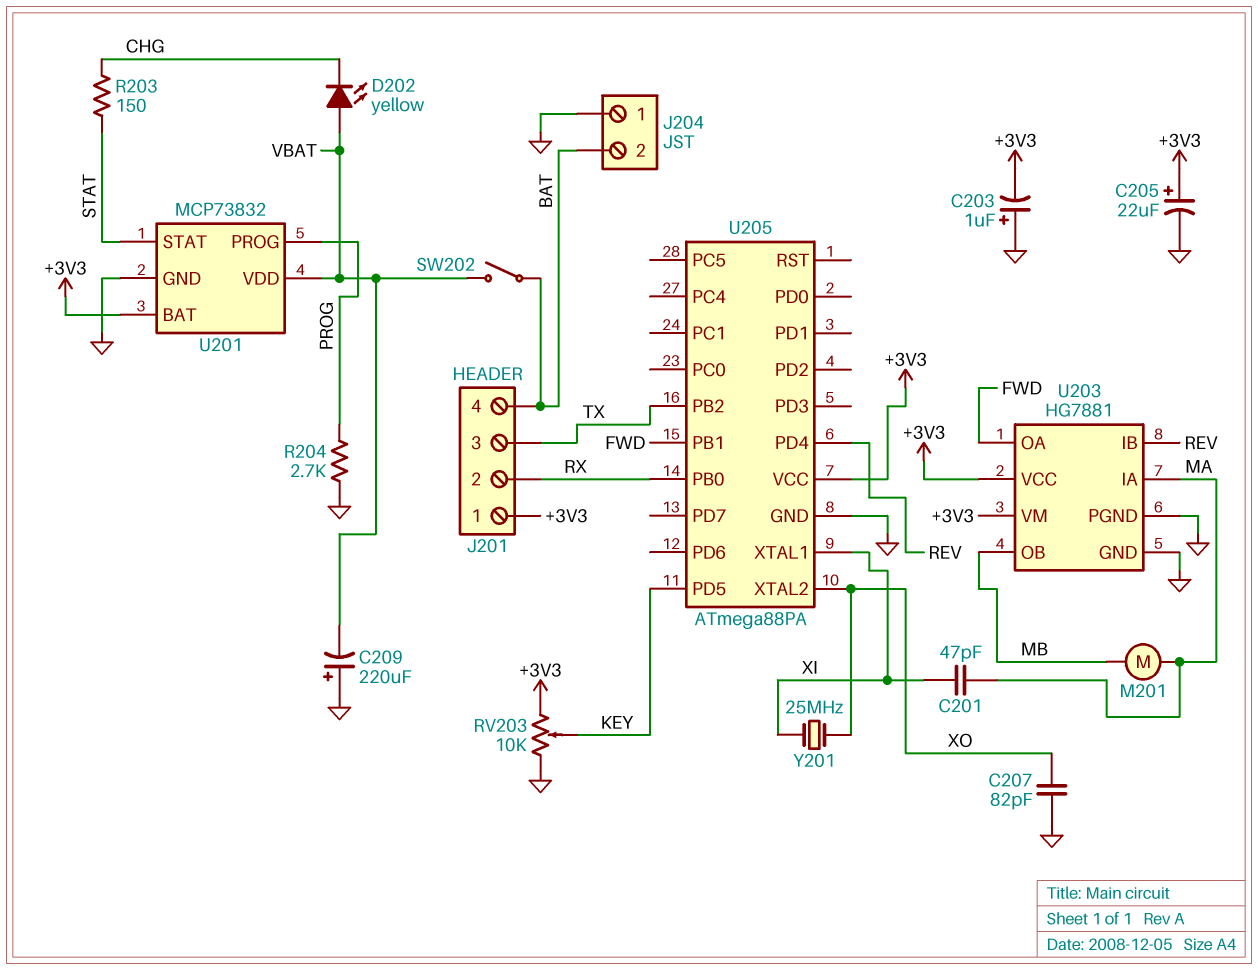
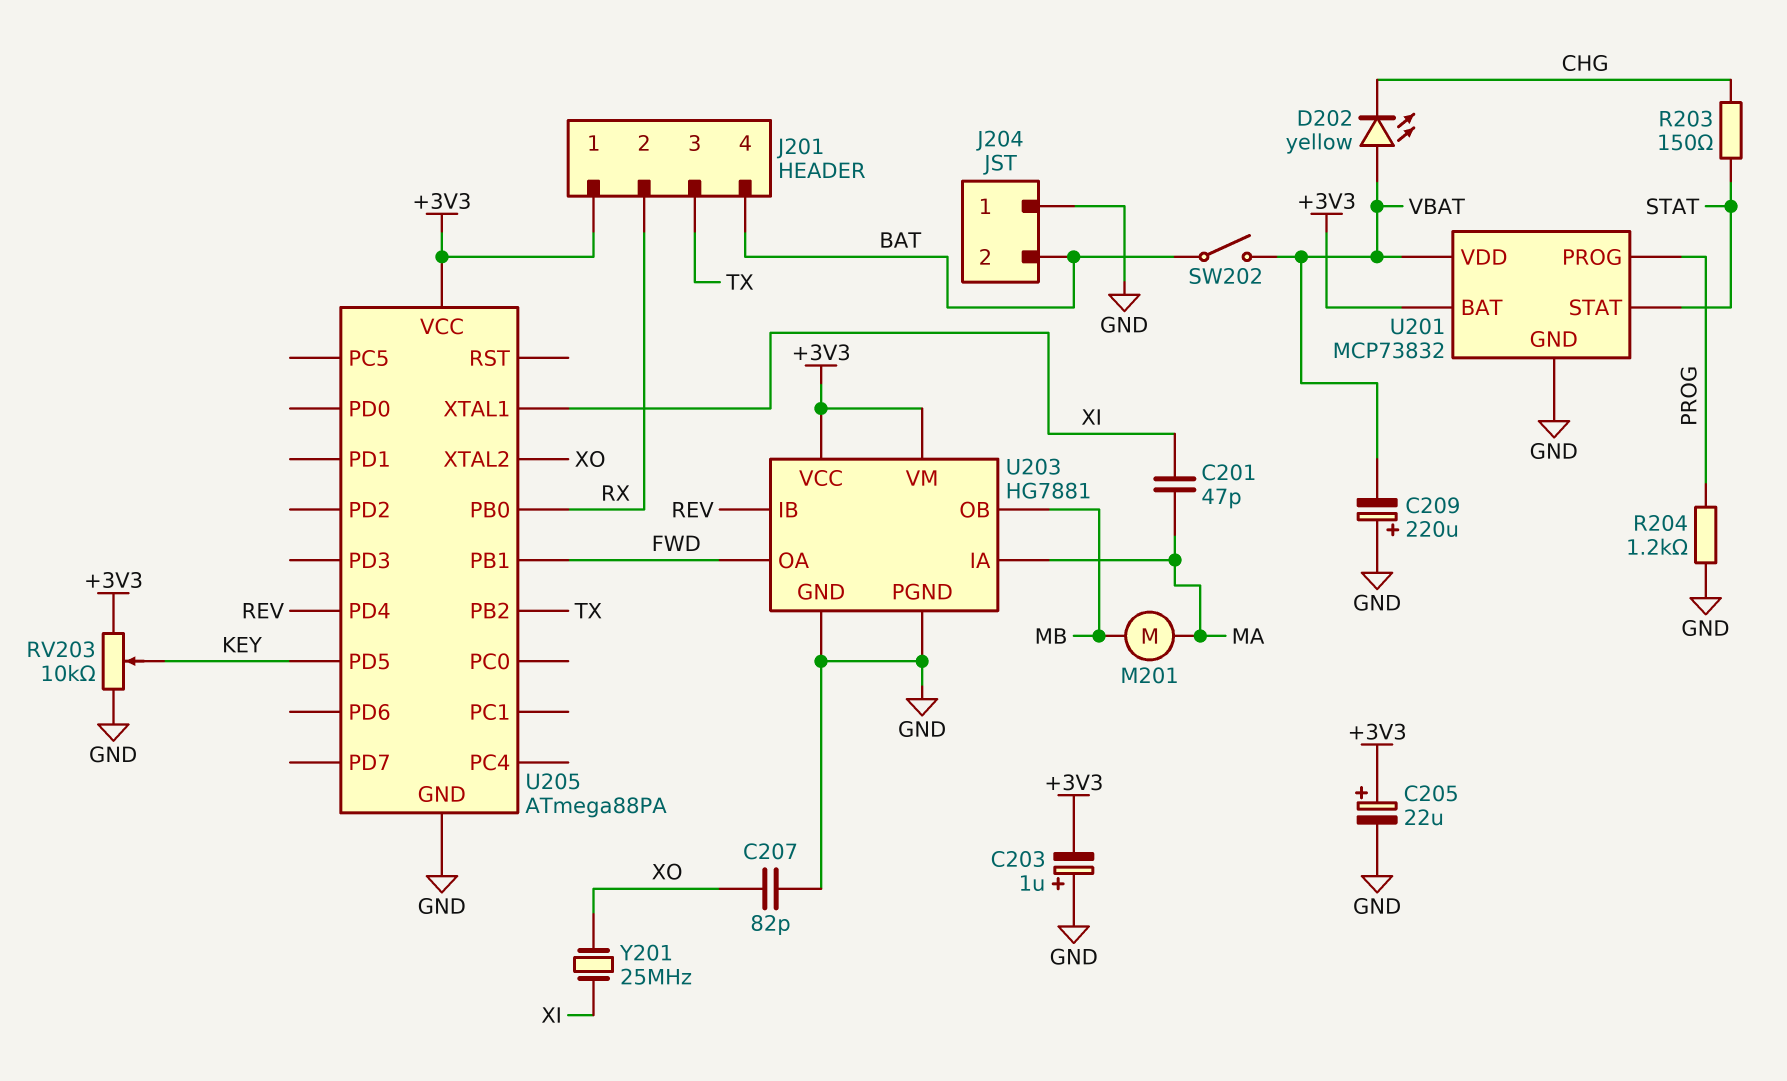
R204: 2.7k (GND, PROG) -> 1.2k (GND, PROG)

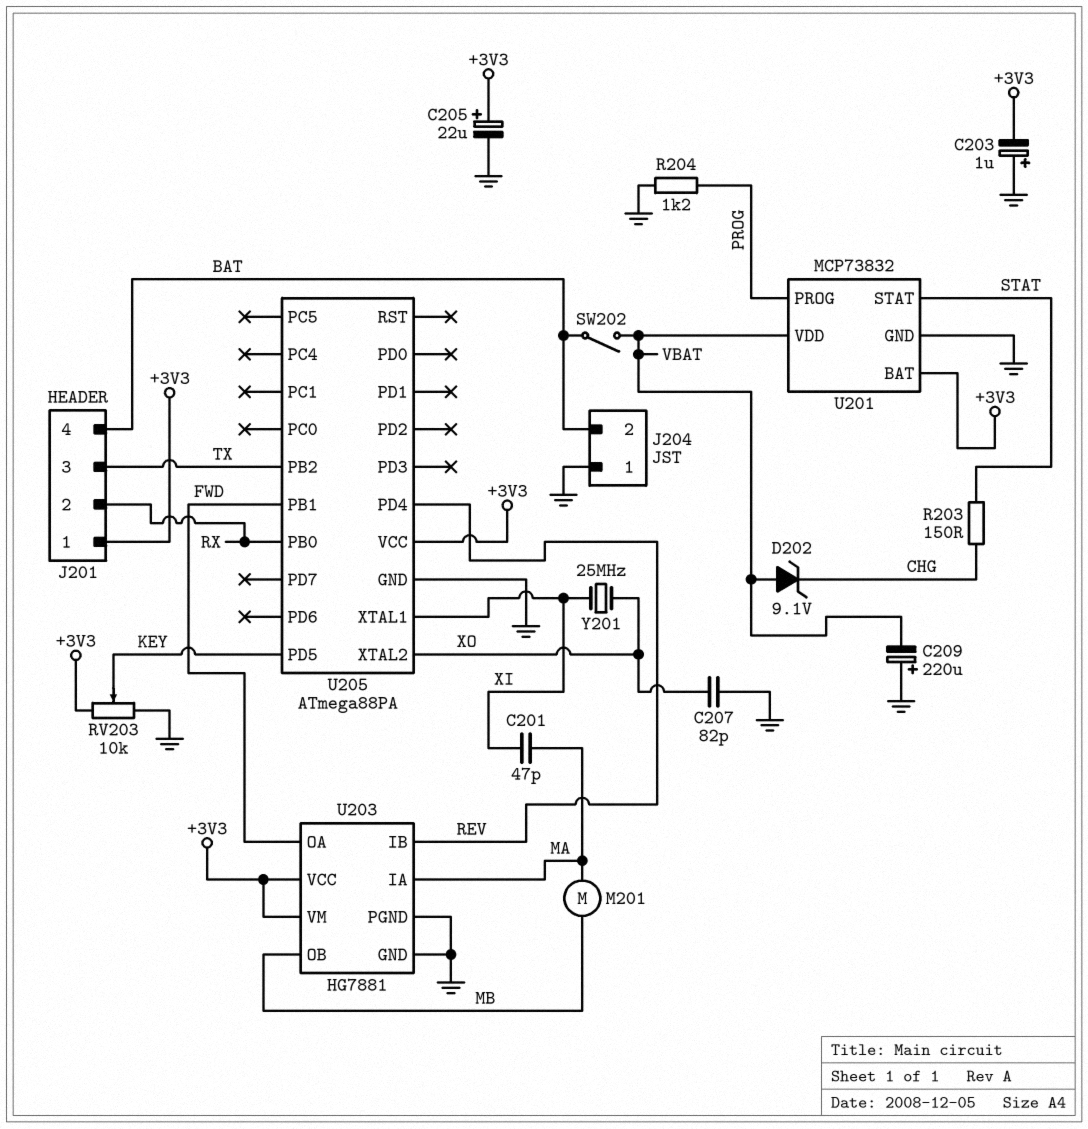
D202: LED yellow (A VBAT, K CHG) -> zener 9.1V (A VBAT, K CHG)

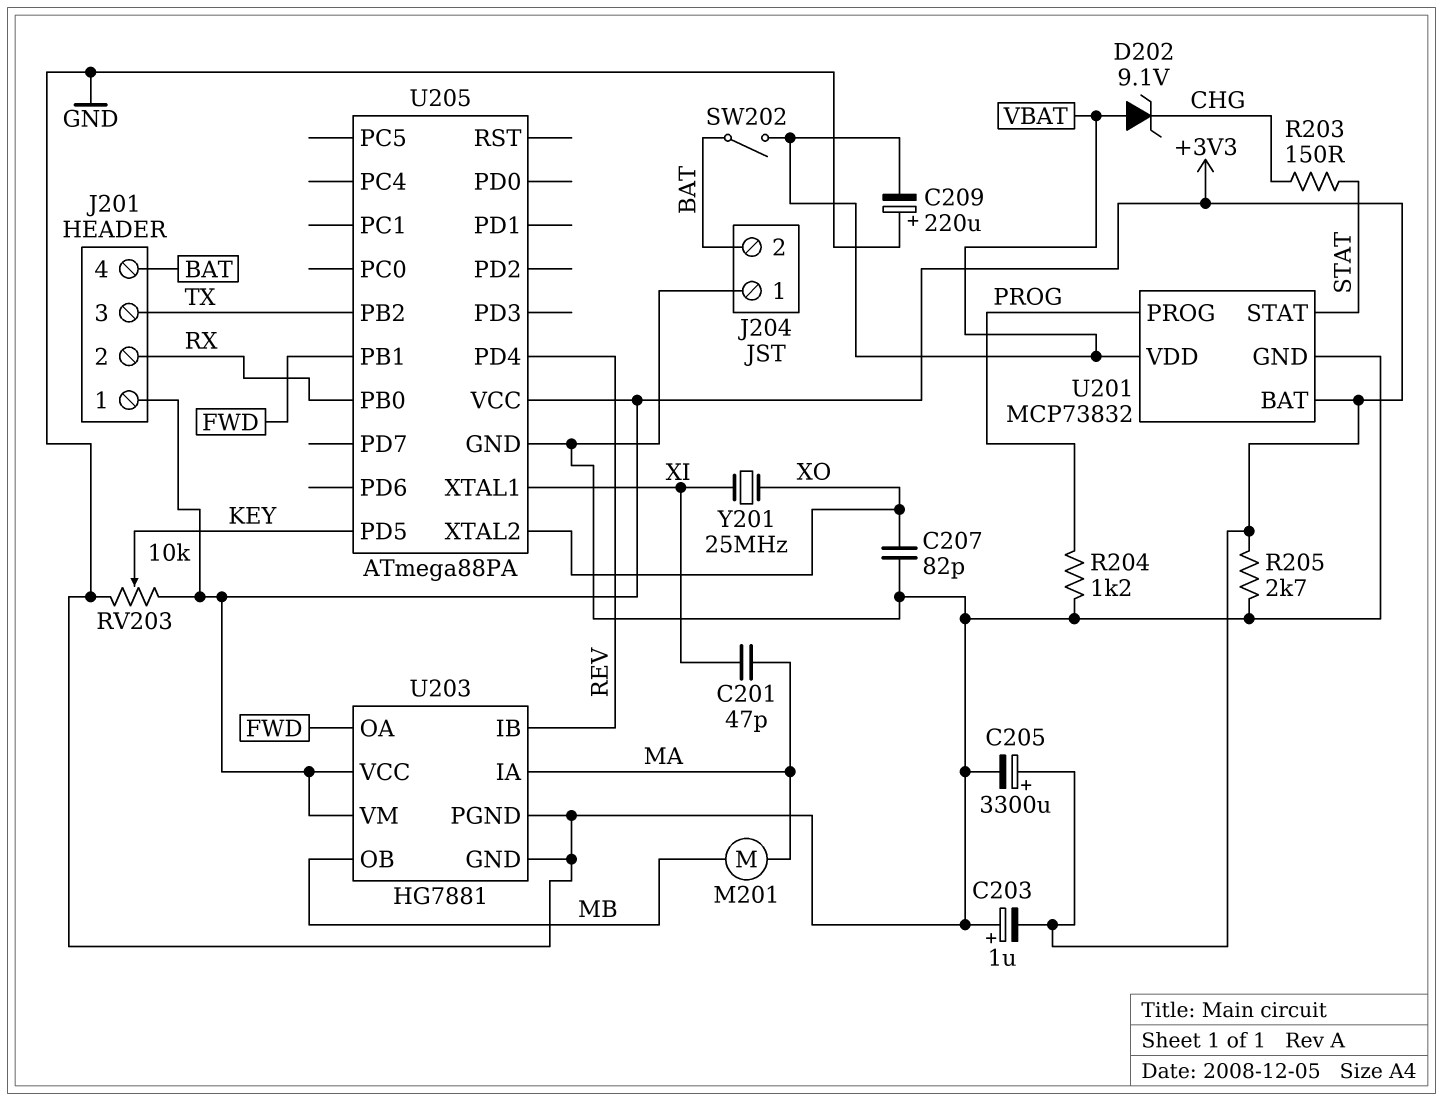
C205: 22uF (plus +3V3, minus GND) -> 3300uF (plus +3V3, minus GND)
R205: none -> 2.7k (+3V3, GND)

